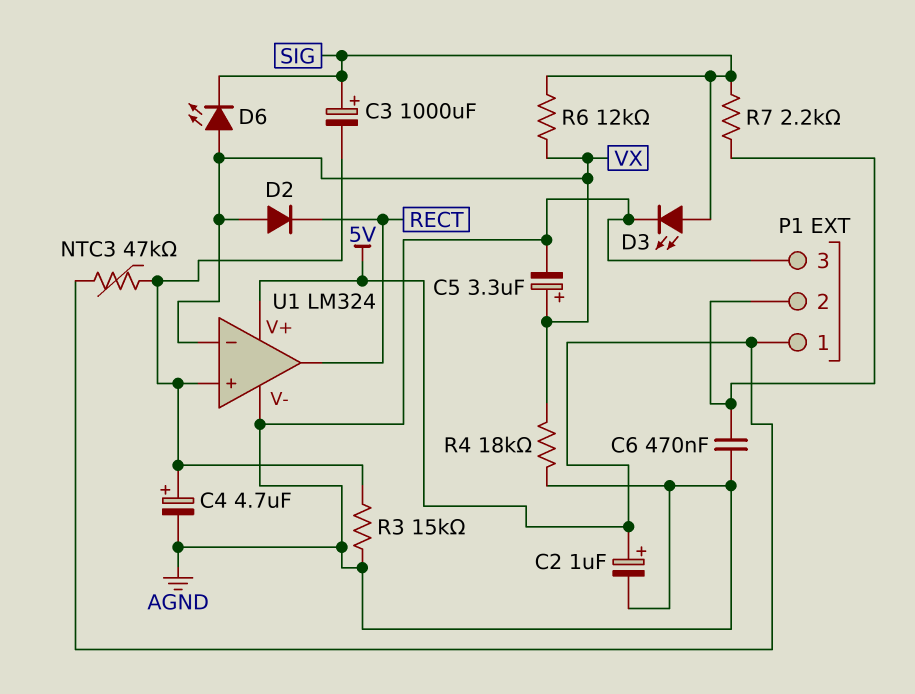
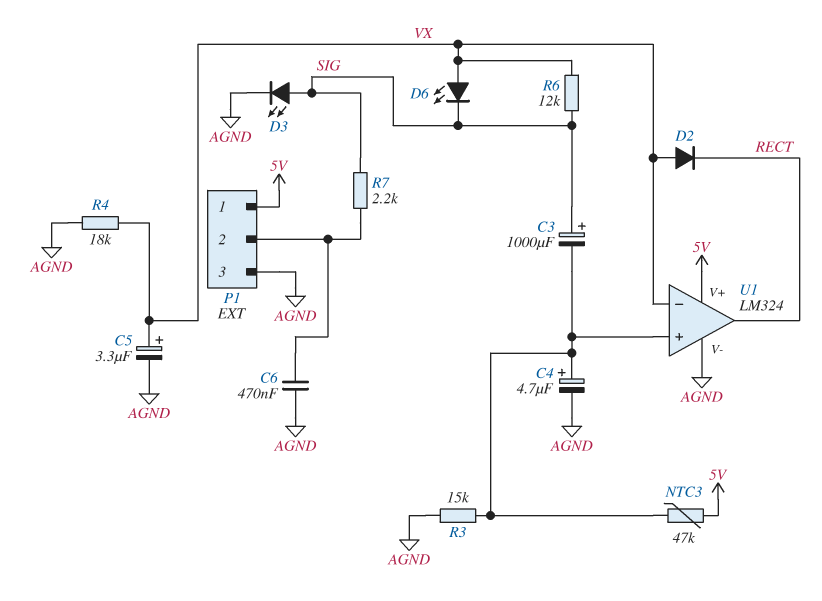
C2: 1uF (plus 5V, minus AGND) -> none

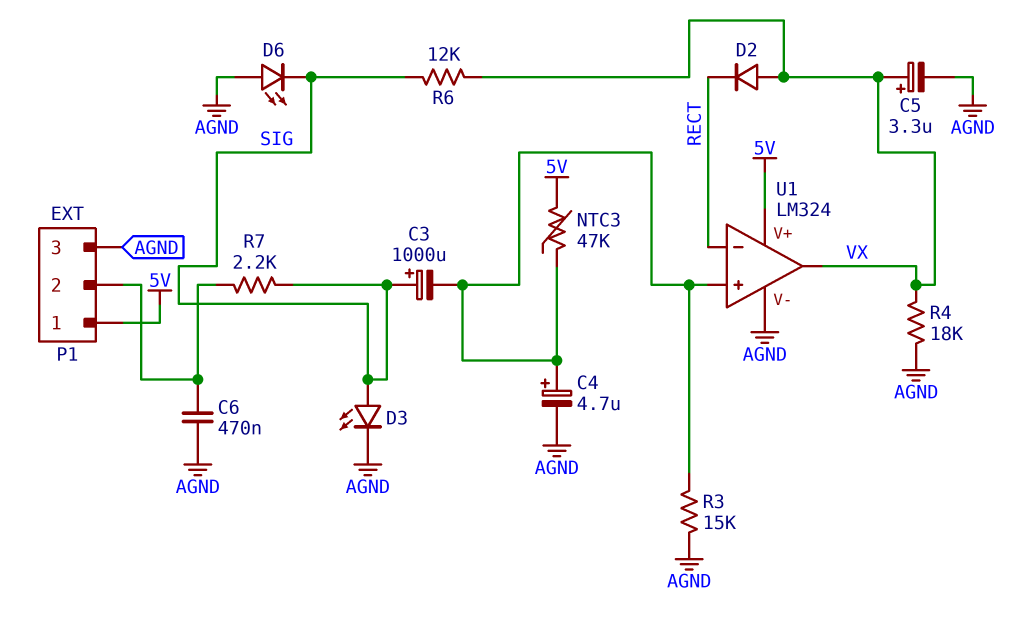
D6: LED (A VX, K SIG) -> LED (A AGND, K SIG)
U1 pin in-: VX -> RECT
U1 pin out: RECT -> VX

